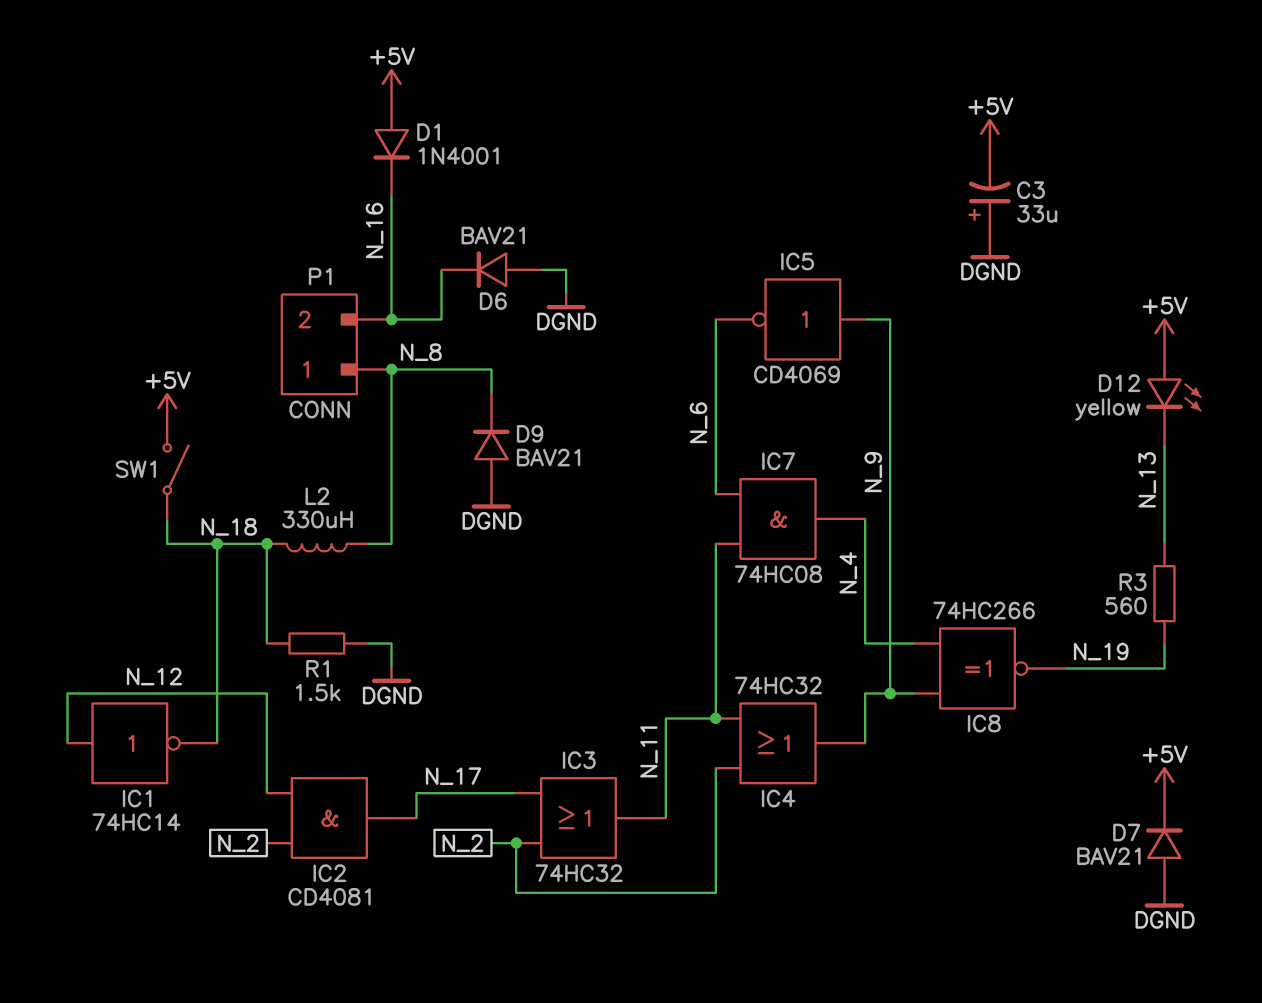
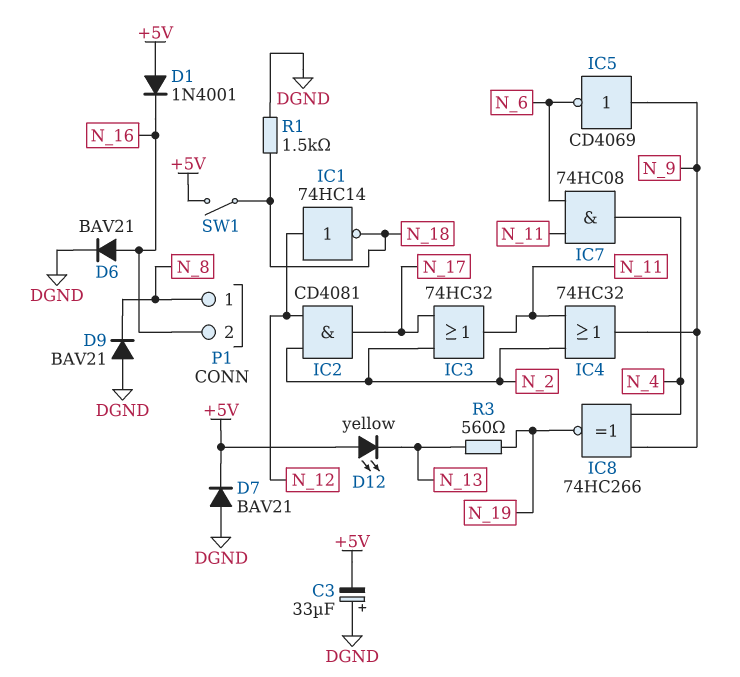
D6: diode BAV21 (A DGND, K N_16) -> diode BAV21 (A N_16, K DGND)
L2: 330uH (N_8, N_18) -> none

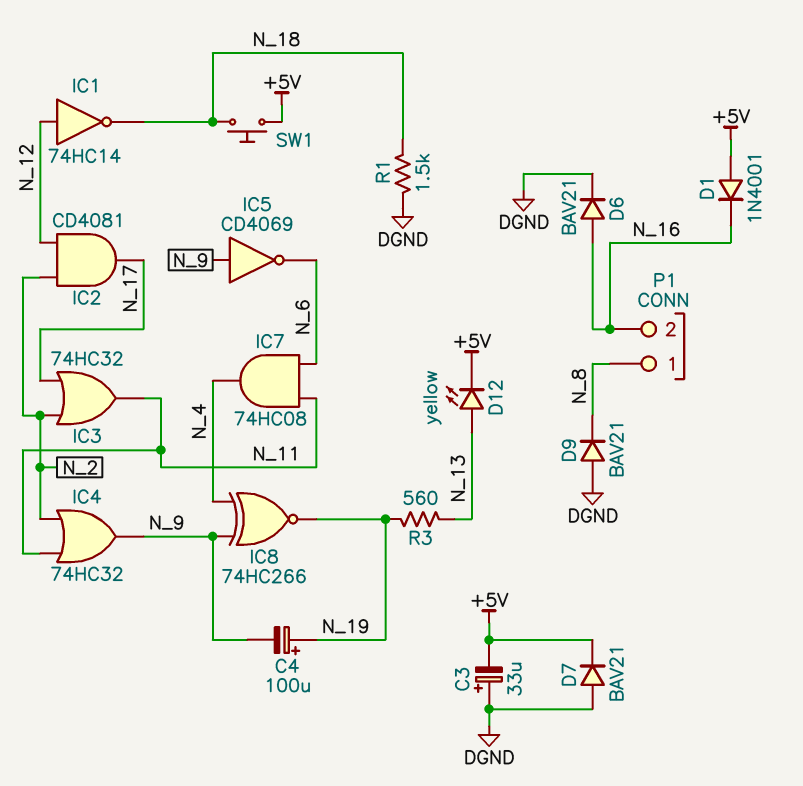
C4: none -> 100uF (plus N_19, minus N_9)
D12: LED yellow (A +5V, K N_13) -> LED yellow (A N_13, K +5V)
SW1: switch (+5V, N_18) -> button (+5V, N_18)

